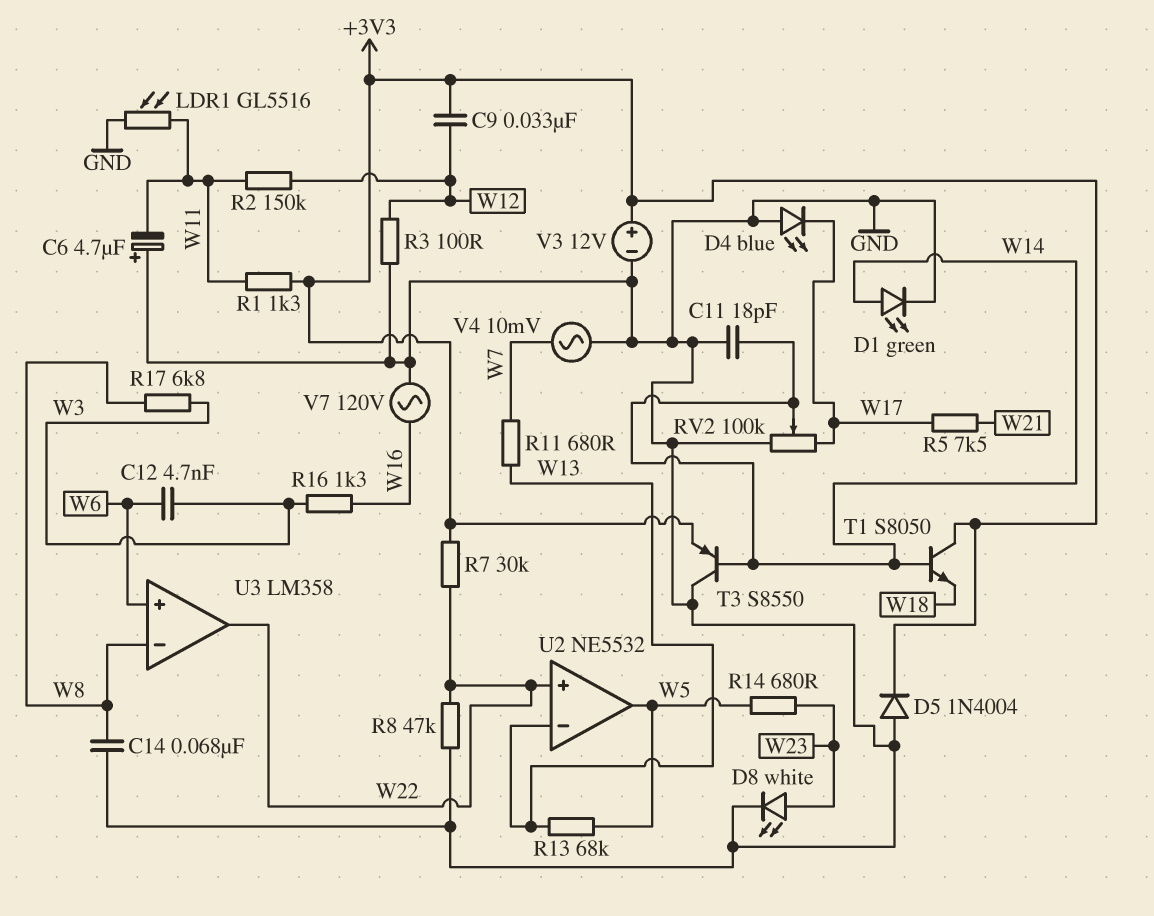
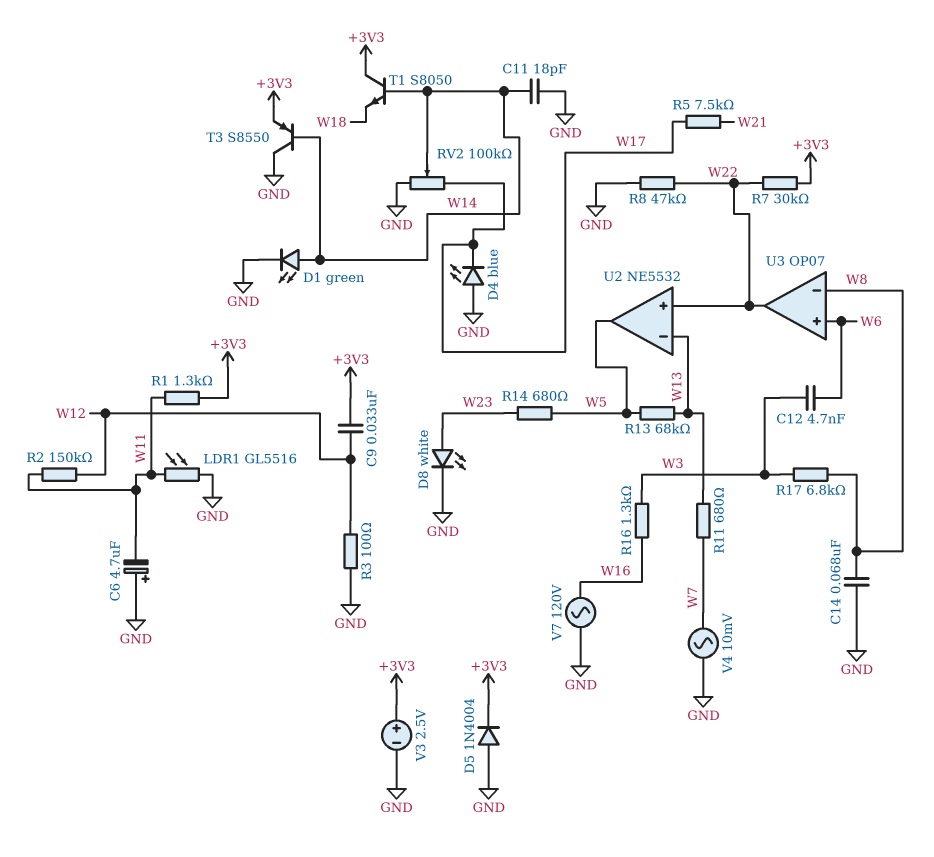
U3: LM358 -> OP07
V3: 12V (plus +3V3, minus GND) -> 2.5V (plus +3V3, minus GND)

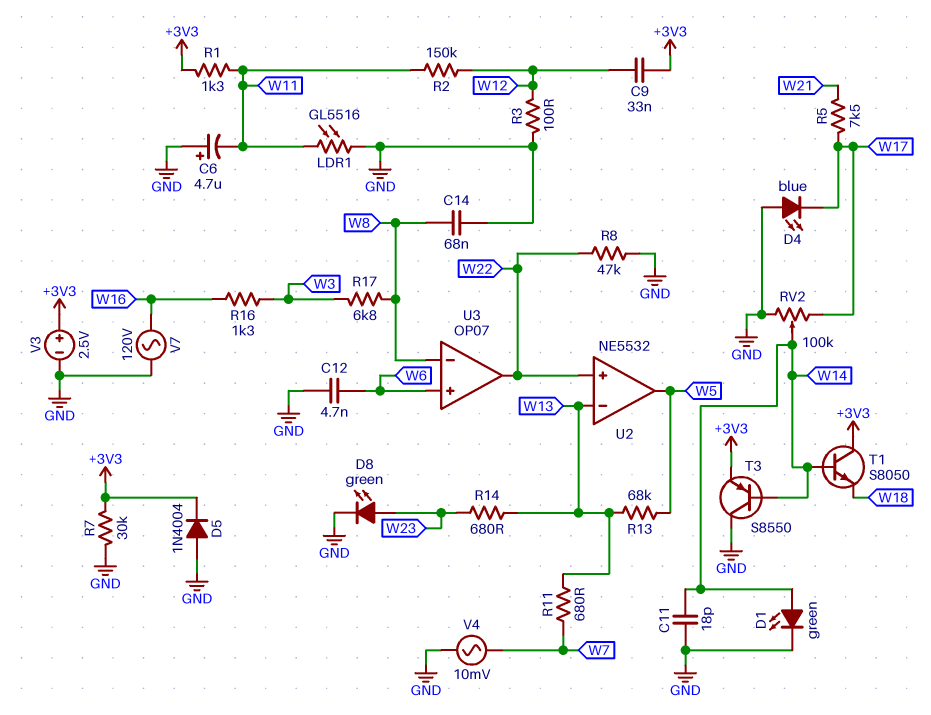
C12: 4.7nF (W3, W6) -> 4.7nF (GND, W6)
D8: LED white (A W23, K GND) -> LED green (A W23, K GND)
R7: 30k (+3V3, W22) -> 30k (+3V3, GND)
R14: 680 (W5, W23) -> 680 (W13, W23)

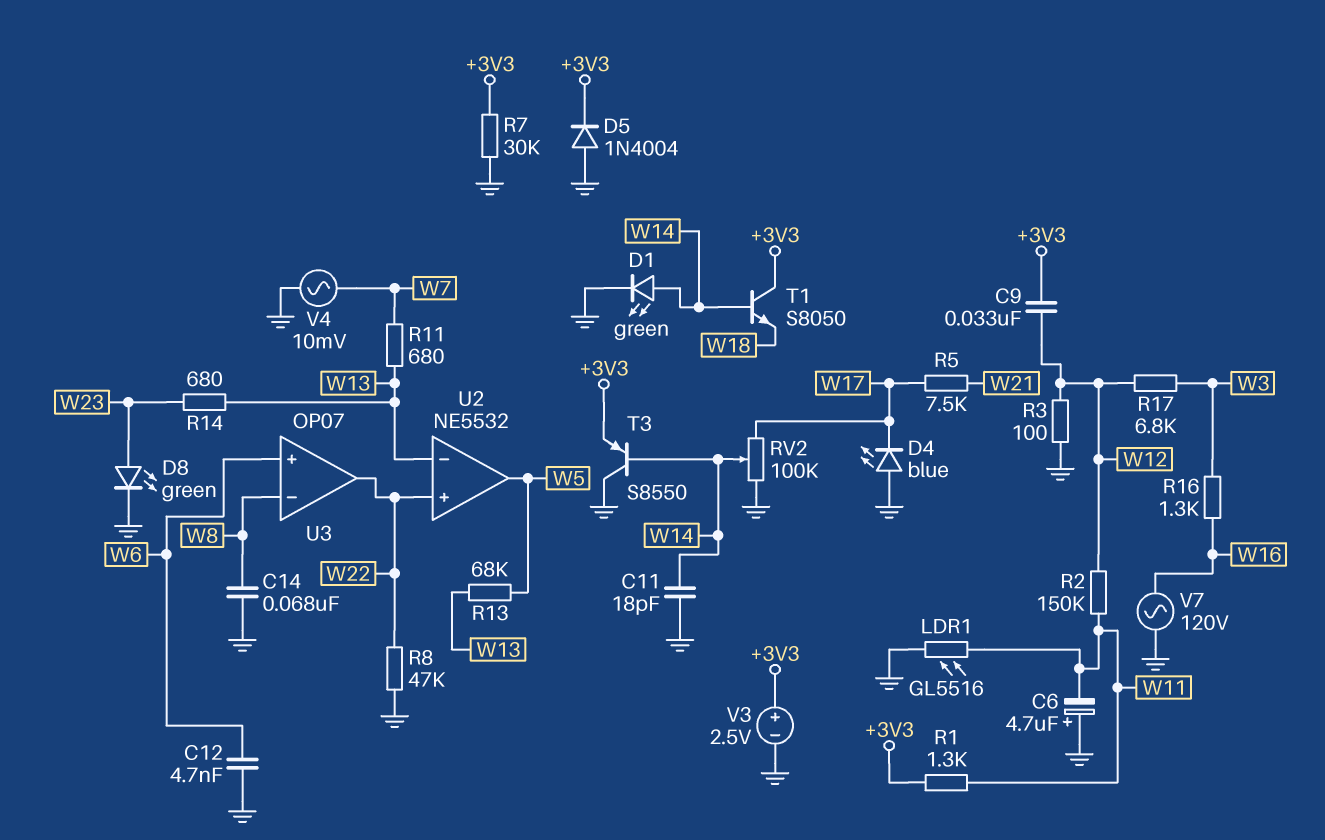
R17: 6.8k (W3, W8) -> 6.8k (W3, W12)

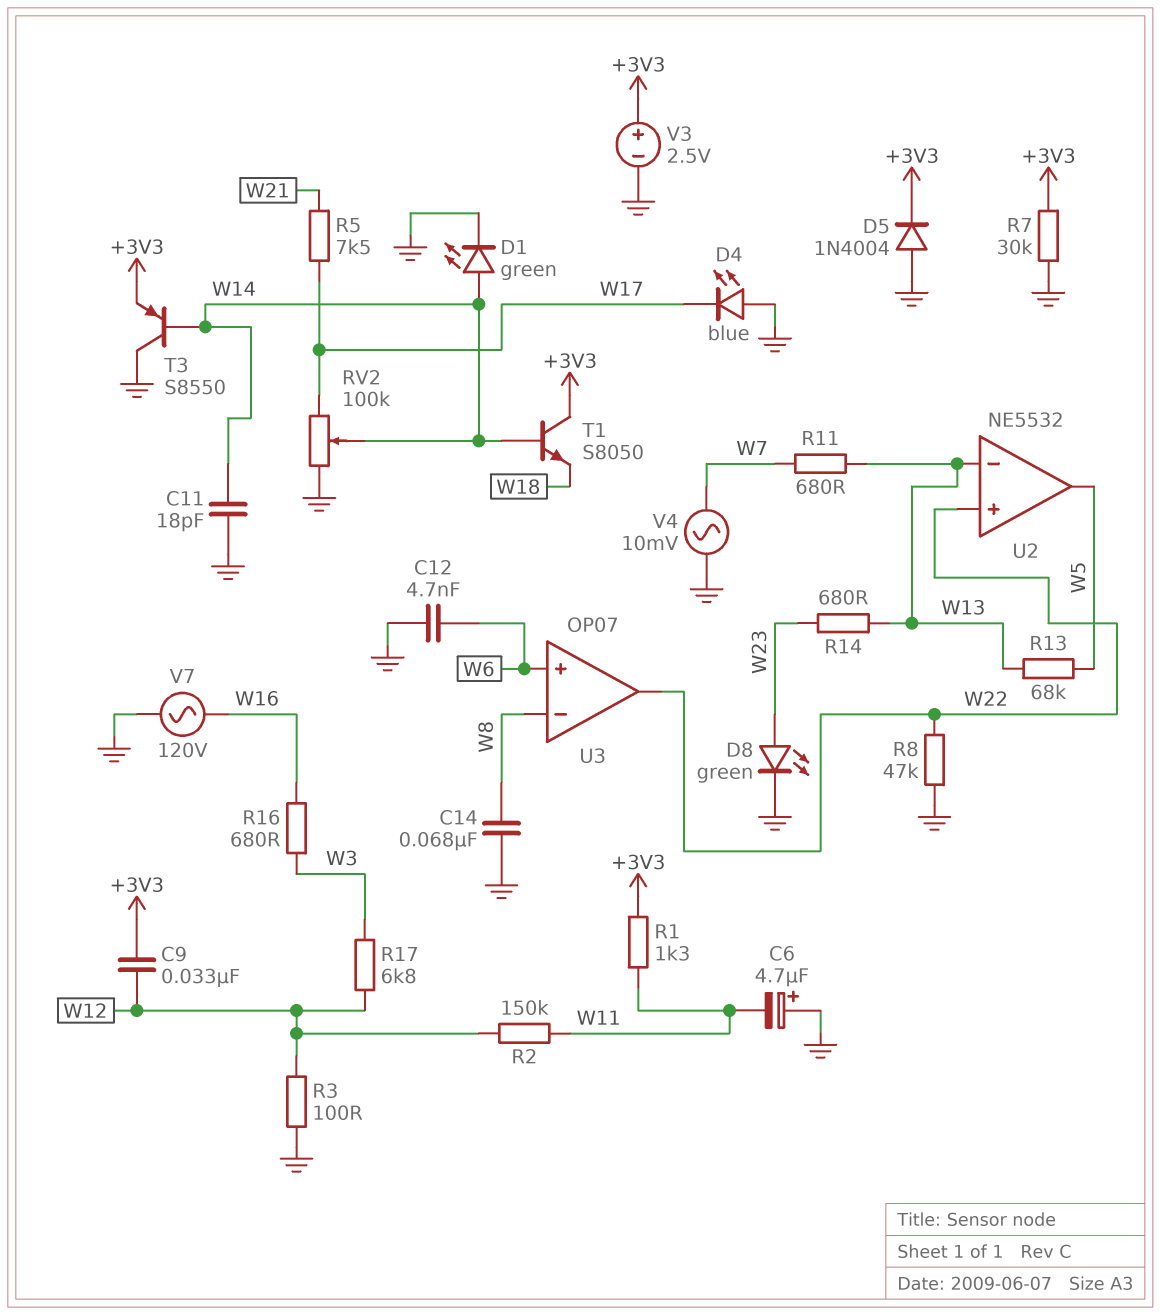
LDR1: GL5516 (GND, W11) -> none
R16: 1.3k (W3, W16) -> 680 (W3, W16)

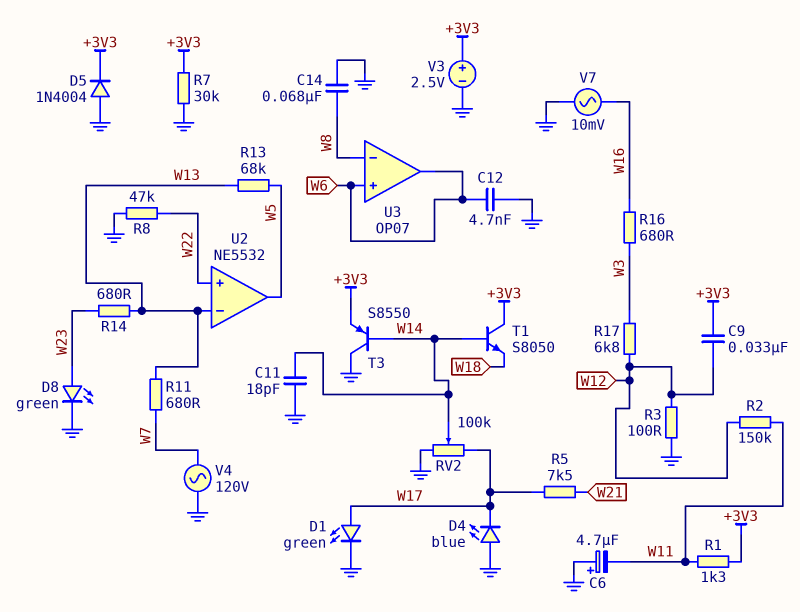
D1: LED green (A W14, K GND) -> LED green (A W17, K GND)
U3 pin out: W22 -> W6
V4: AC 10mV (GND, W7) -> AC 120V (GND, W7)
V7: AC 120V (GND, W16) -> AC 10mV (GND, W16)

